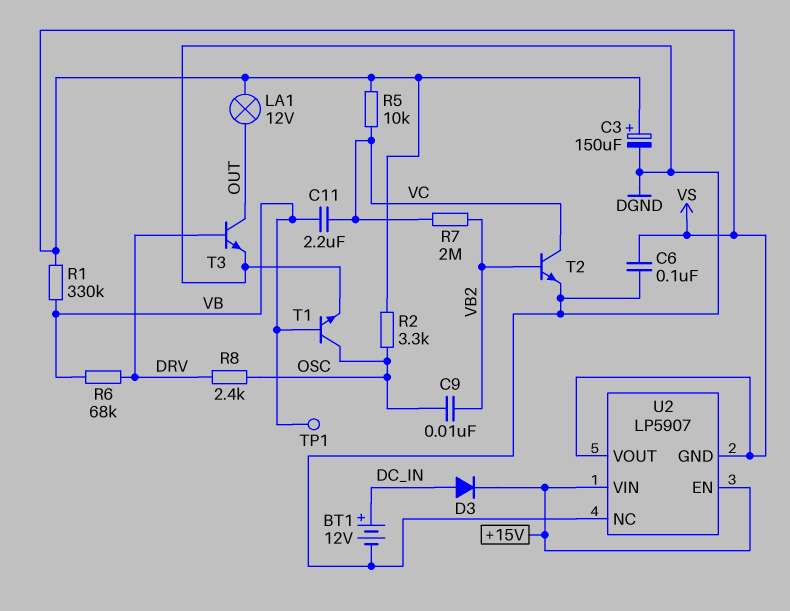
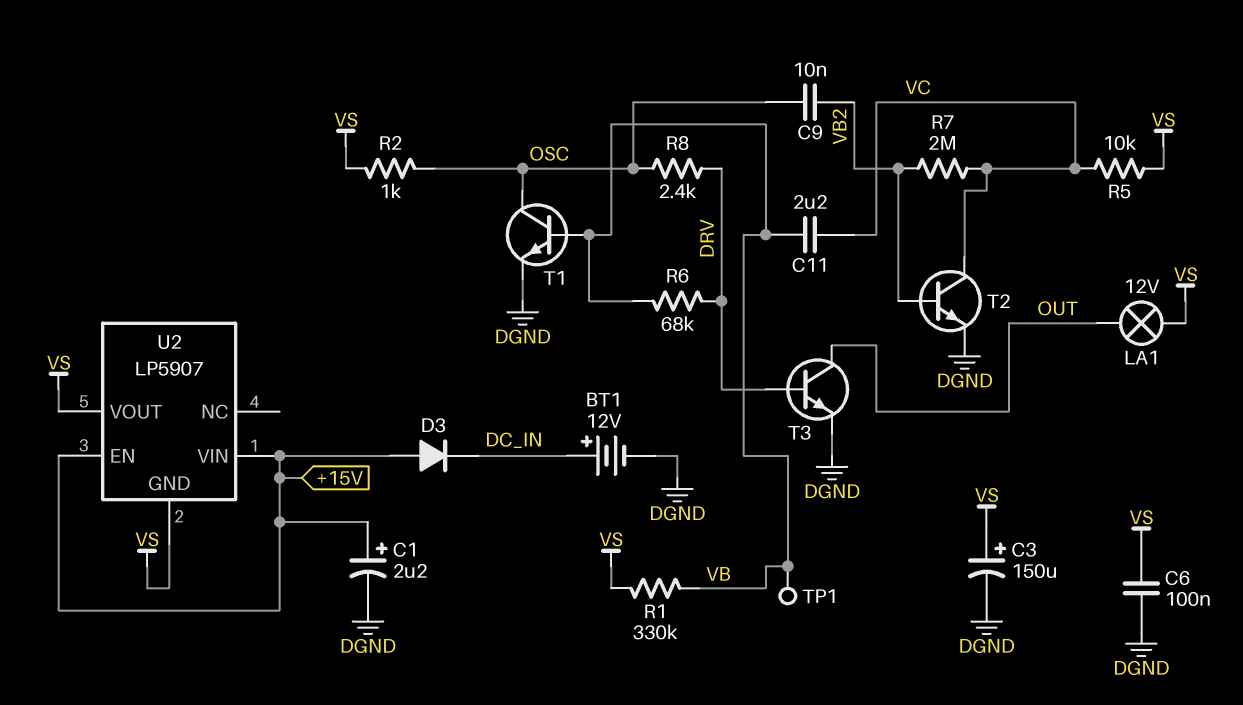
C1: none -> 2.2uF (plus +15V, minus DGND)
D3: diode (A DC_IN, K +15V) -> diode (A +15V, K DC_IN)
R2: 3.3k (OSC, VS) -> 1k (OSC, VS)
U2 pin NC: DGND -> none

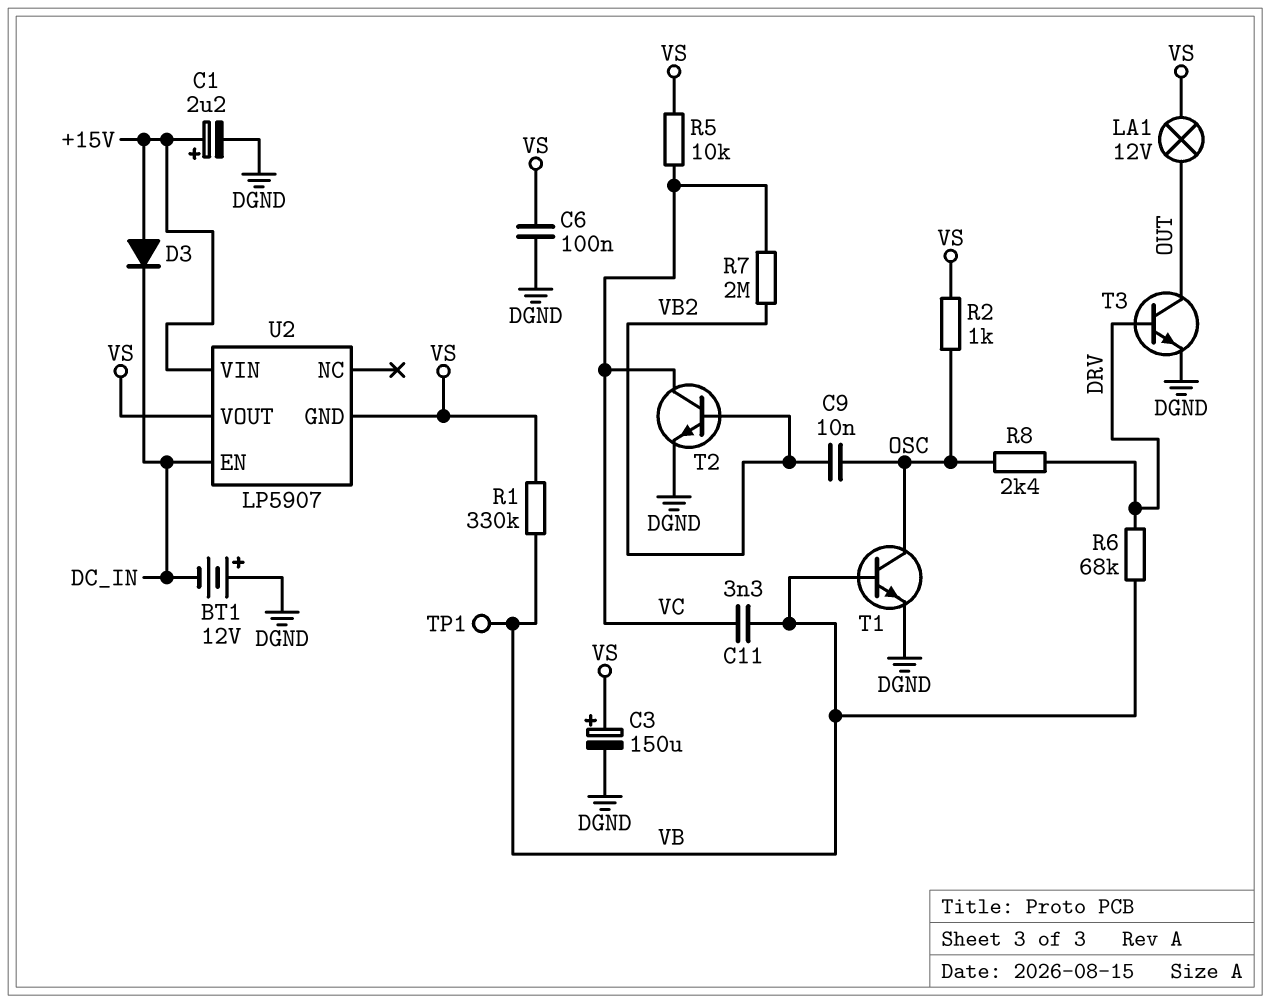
BT1: 12V (plus DC_IN, minus DGND) -> 12V (plus DGND, minus DC_IN)
C11: 2.2uF (VB, VC) -> 3.3nF (VB, VC)
U2 pin EN: +15V -> DC_IN

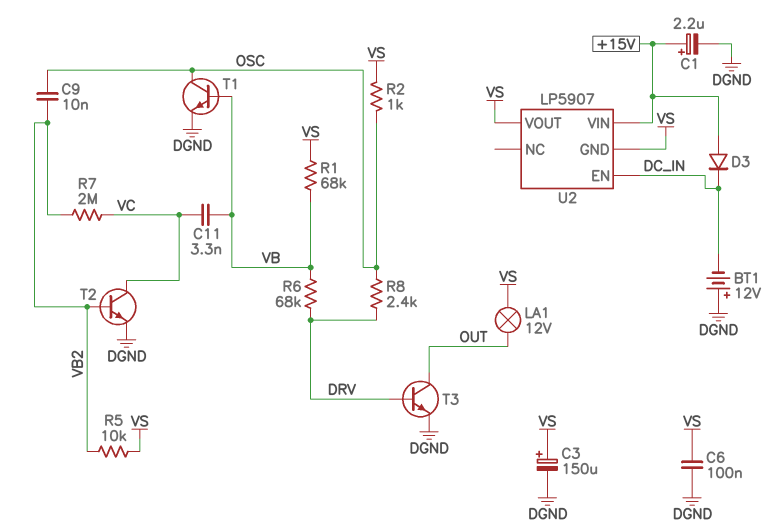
R1: 330k (VB, VS) -> 68k (VB, VS)
R5: 10k (VC, VS) -> 10k (VB2, VS)
TP1: test point (VB) -> none

